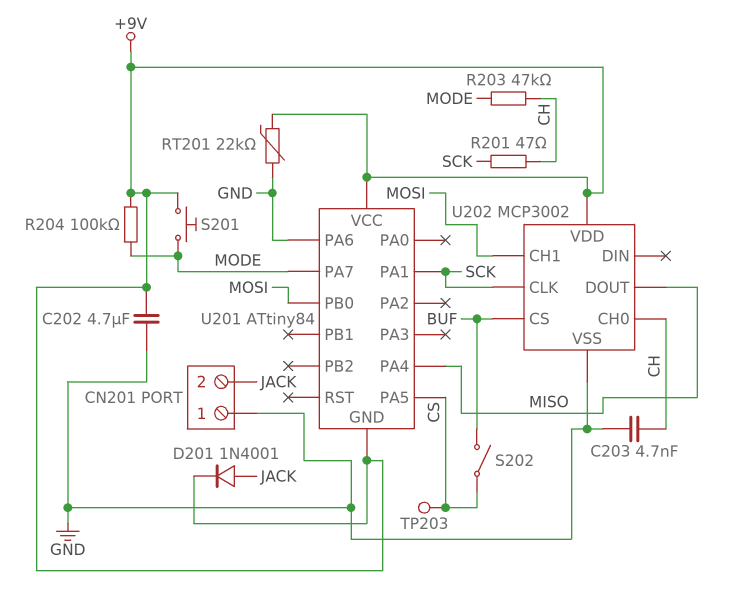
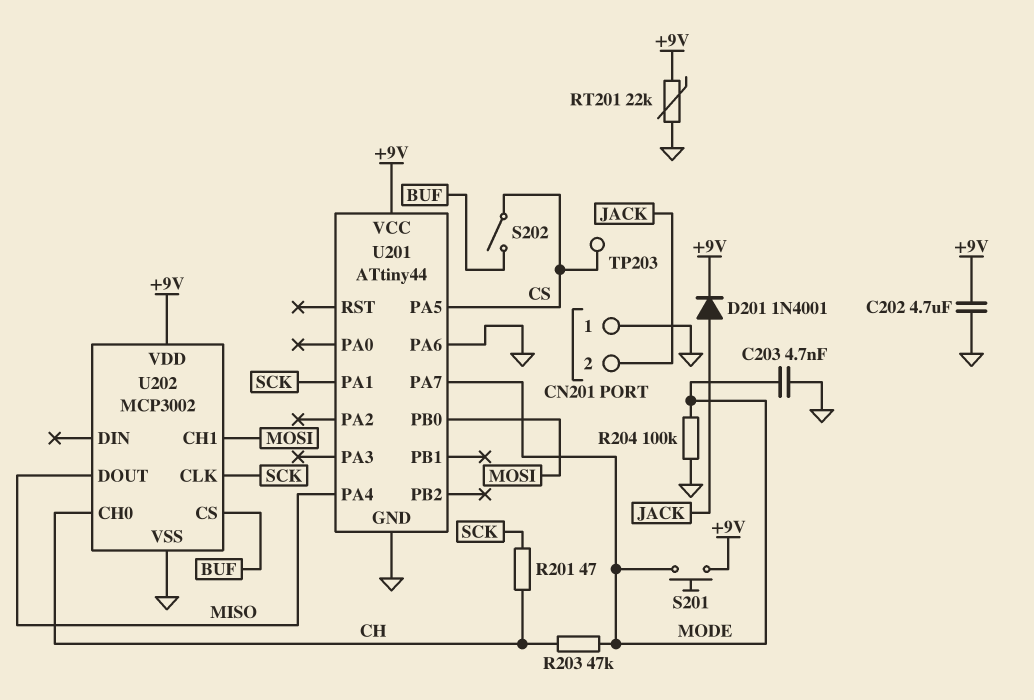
C203: 4.7nF (CH, GND) -> 4.7nF (GND, MODE)
R204: 100k (+9V, MODE) -> 100k (GND, MODE)
U201: ATtiny84 -> ATtiny44
U201 pin GND: +9V -> GND

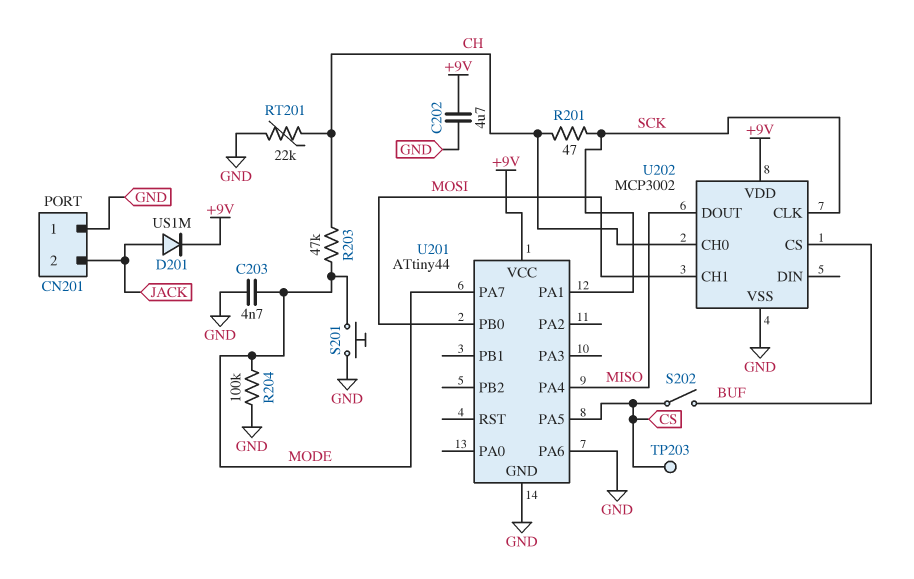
D201: diode 1N4001 (A JACK, K +9V) -> diode US1M (A JACK, K +9V)
RT201: 22k (+9V, GND) -> 22k (CH, GND)
S201: button (+9V, MODE) -> button (GND, MODE)

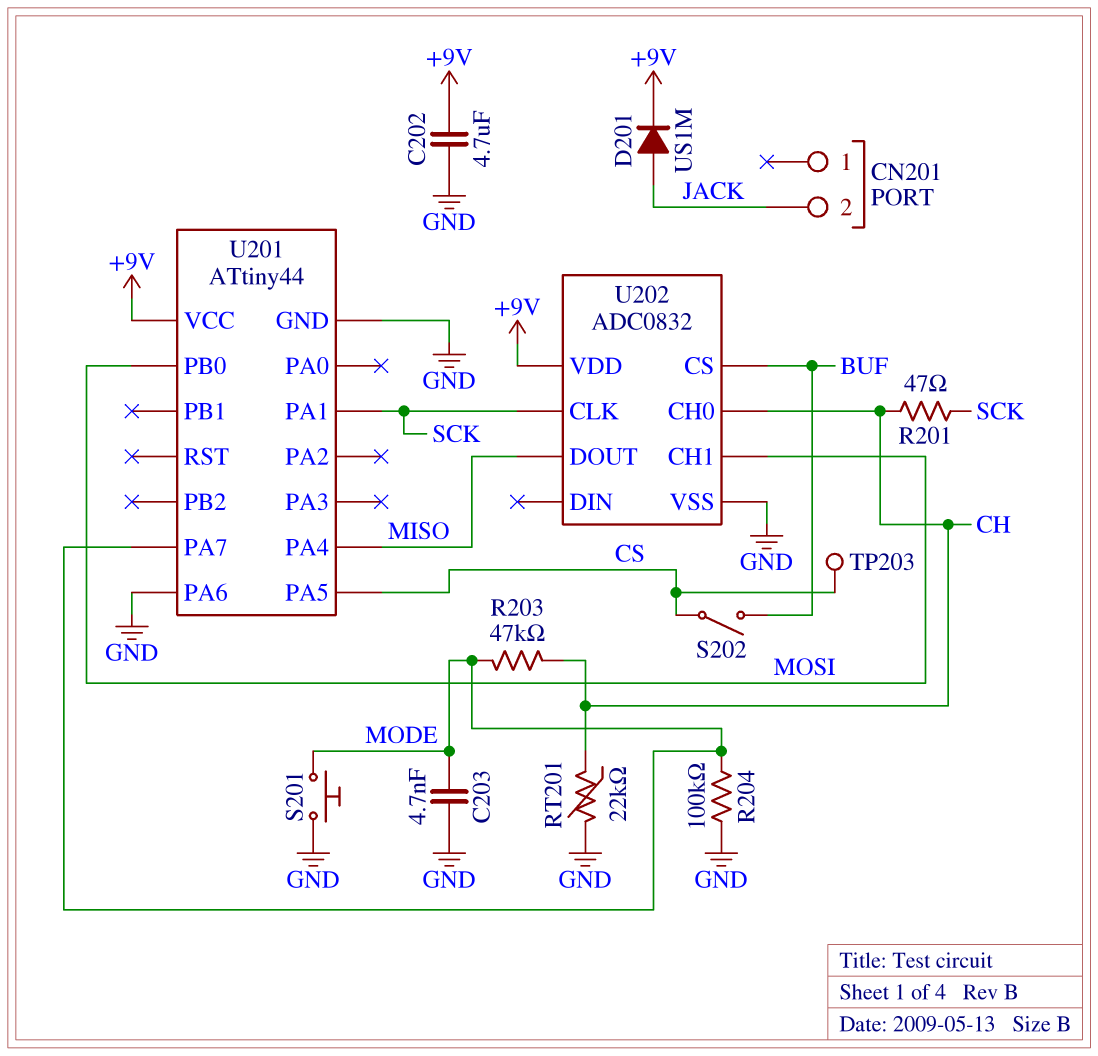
CN201 pin 1: GND -> none
U202: MCP3002 -> ADC0832

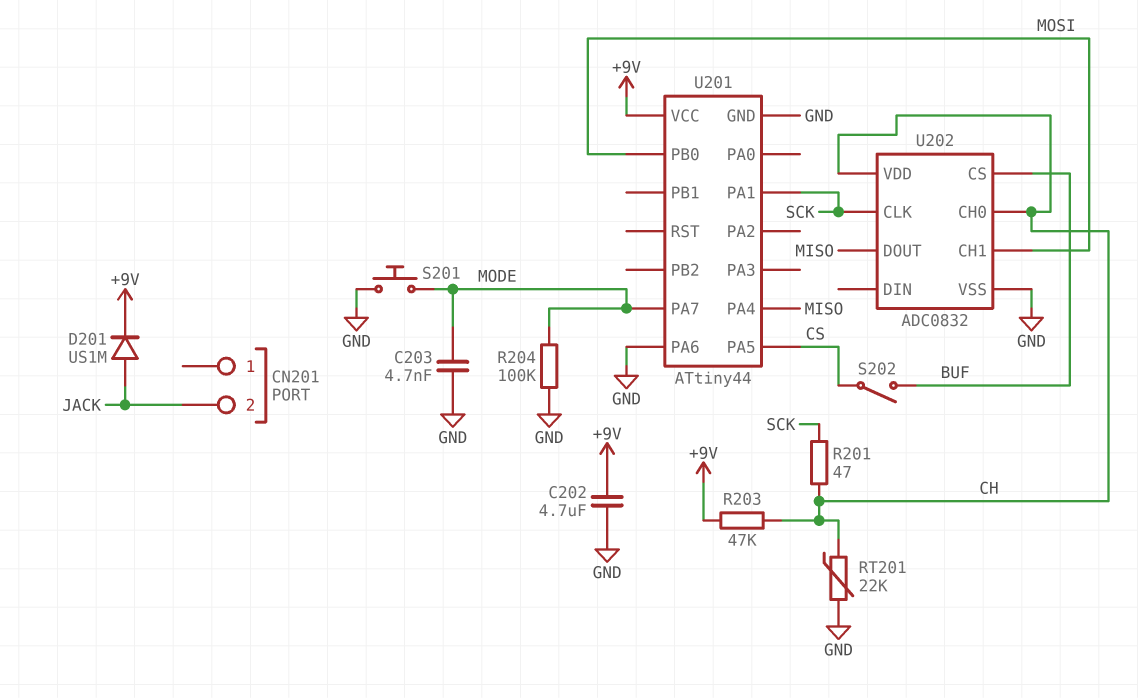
R203: 47k (CH, MODE) -> 47k (+9V, CH)
TP203: test point (CS) -> none
U202 pin VDD: +9V -> CH

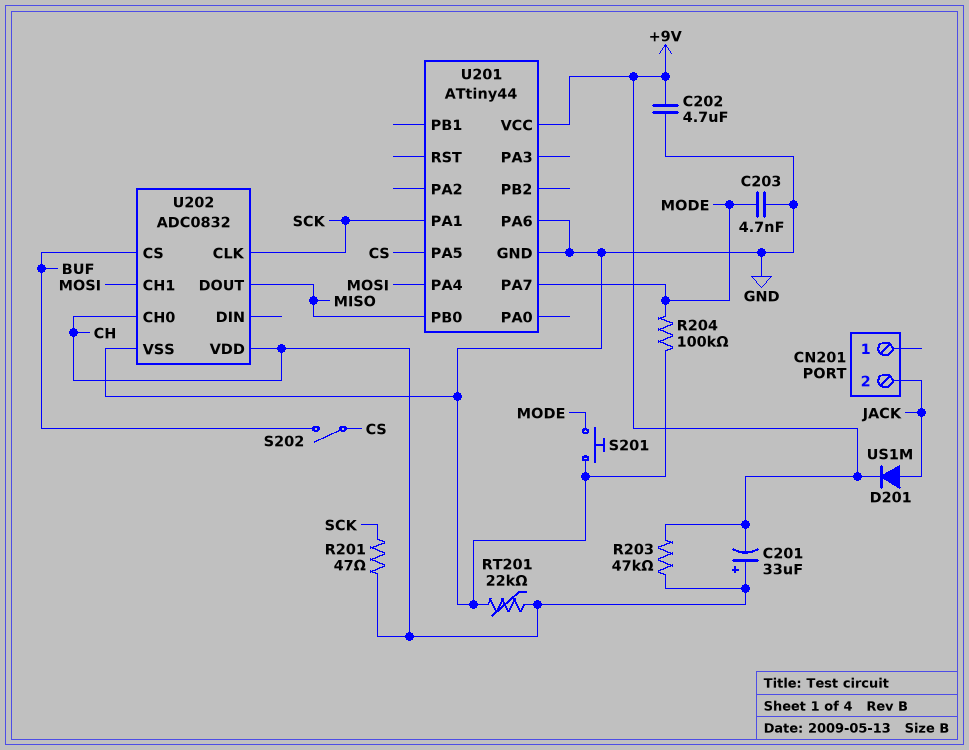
C201: none -> 33uF (plus CH, minus +9V)
U201 pin PA4: MISO -> MOSI
U201 pin PB0: MOSI -> MISO

